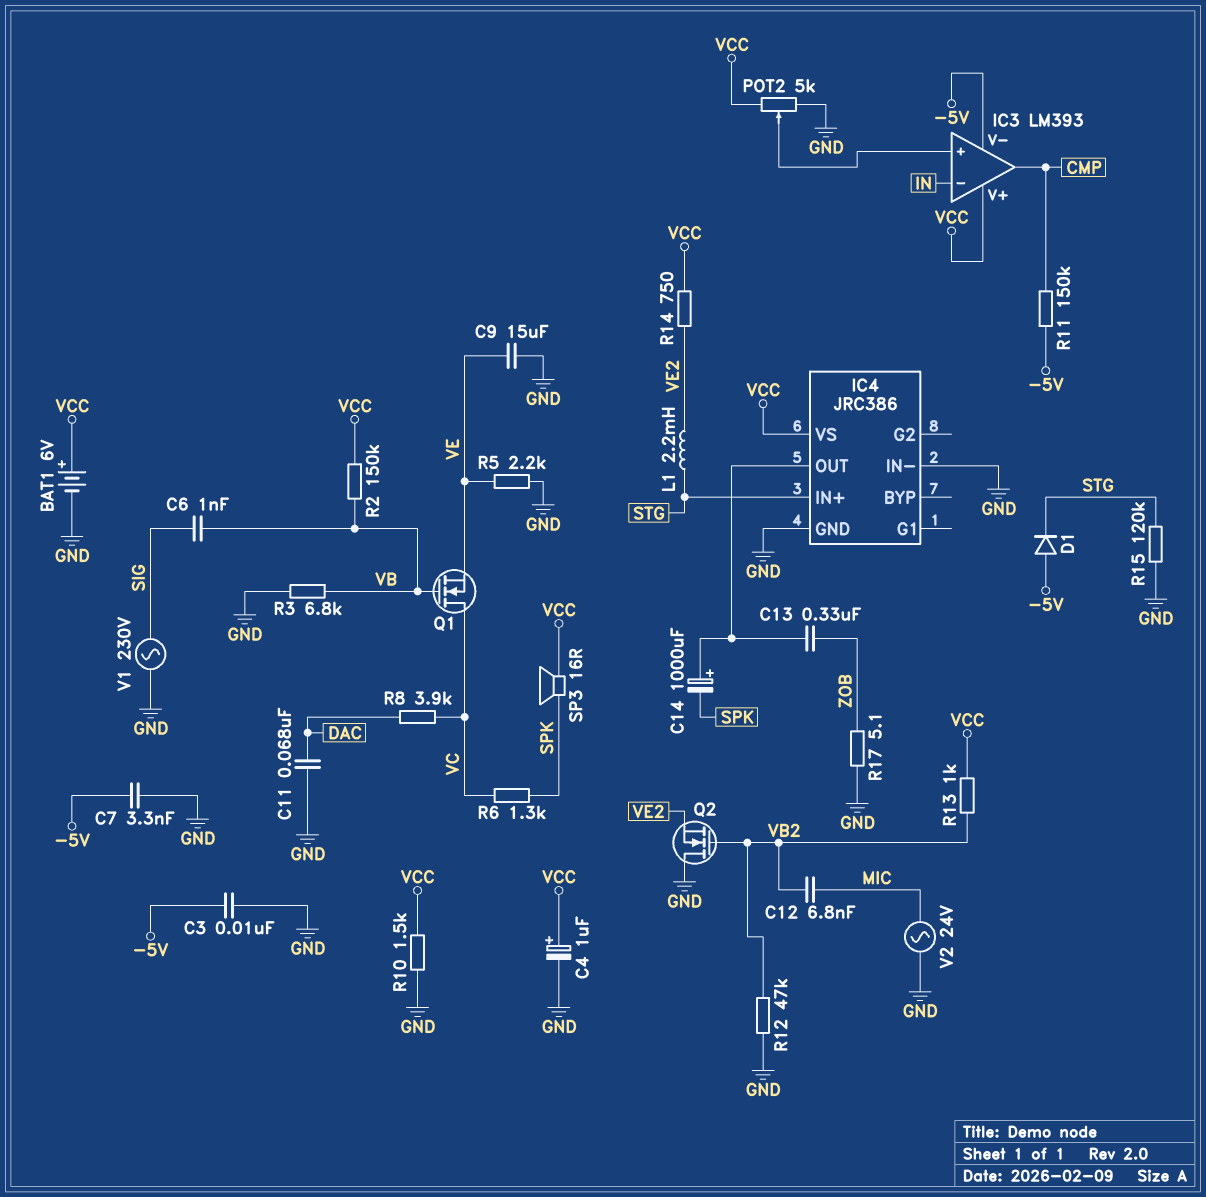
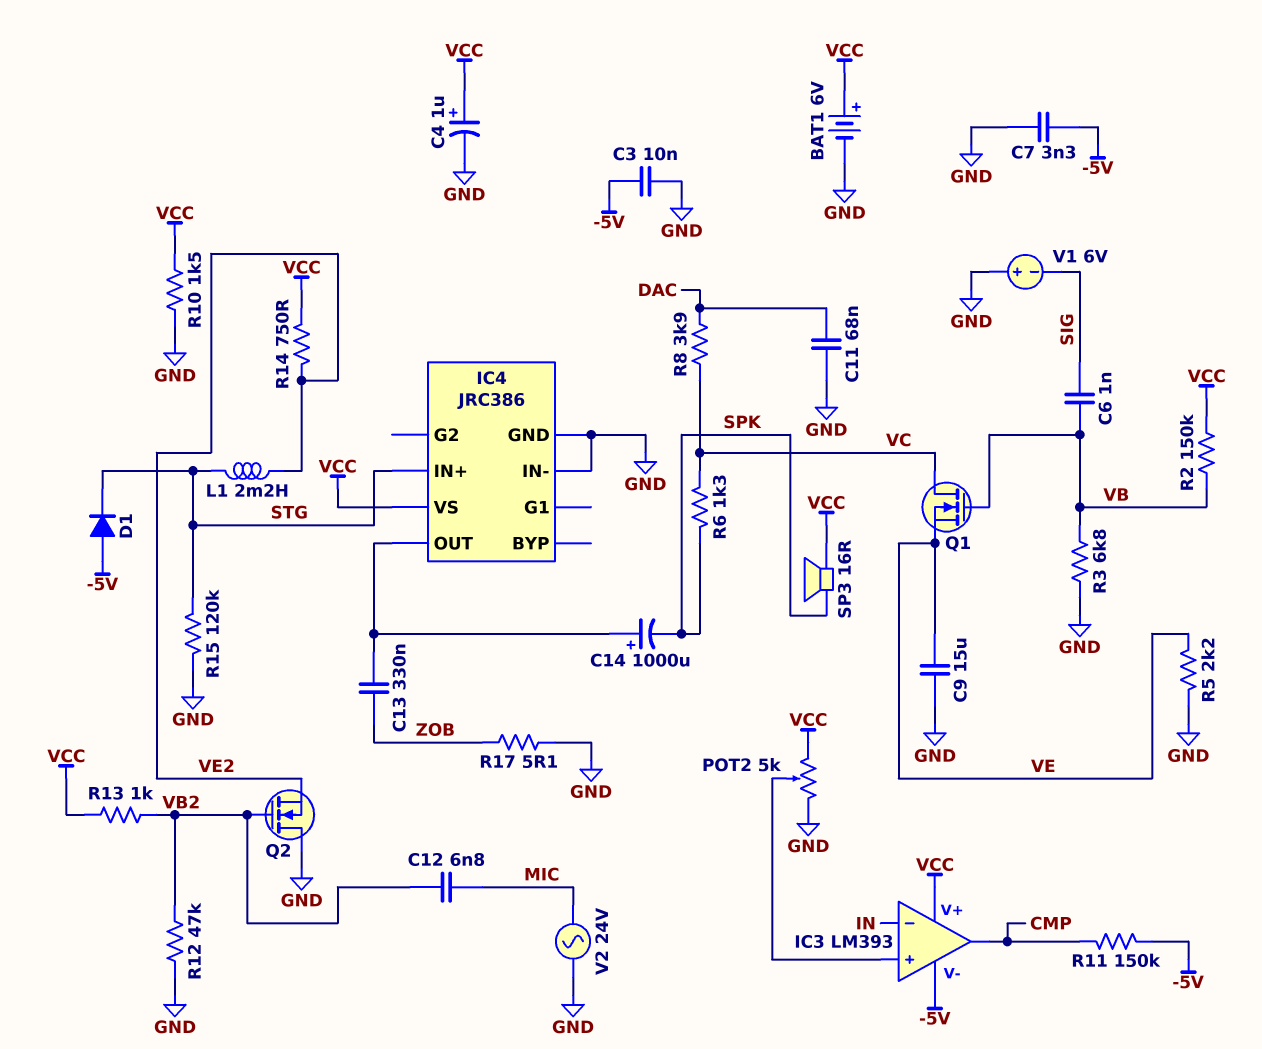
V1: AC 230V (GND, SIG) -> 6V (plus GND, minus SIG)

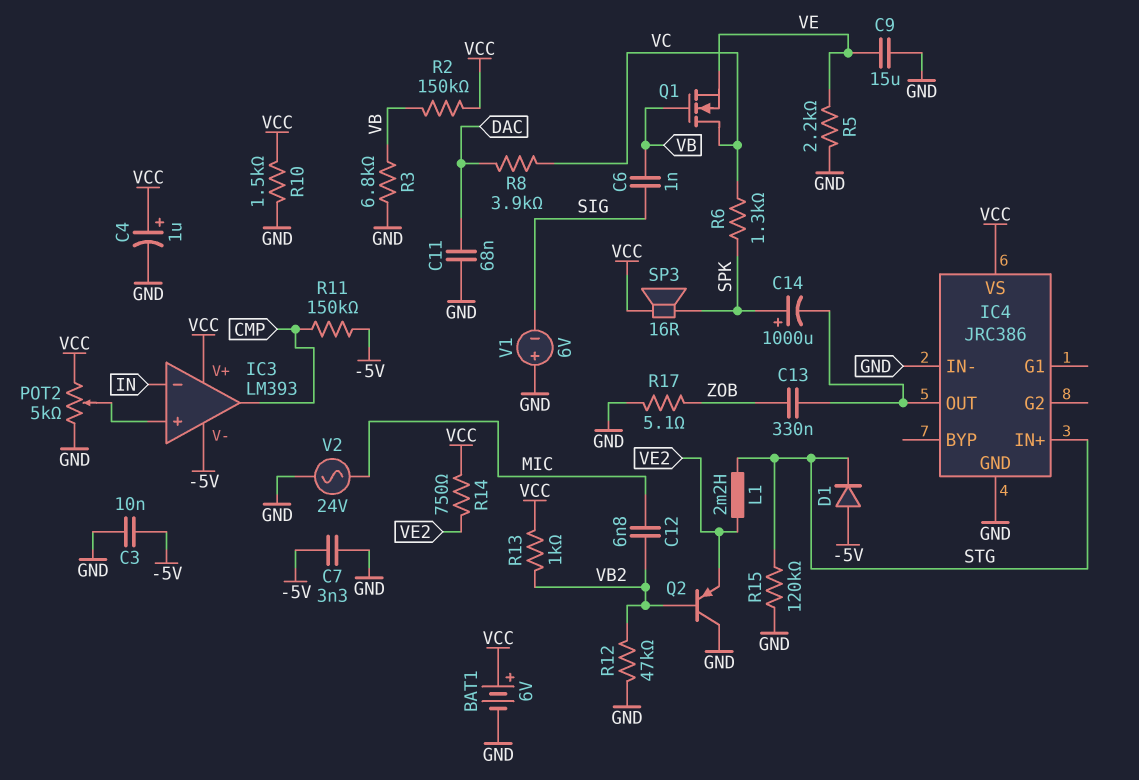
C14: 1000uF (plus IC4/OUT, minus SPK) -> 1000uF (plus SPK, minus IC4/OUT)
Q2: NMOS (G VB2, D GND, S VE2) -> PNP (B VB2, C GND, E VE2)

